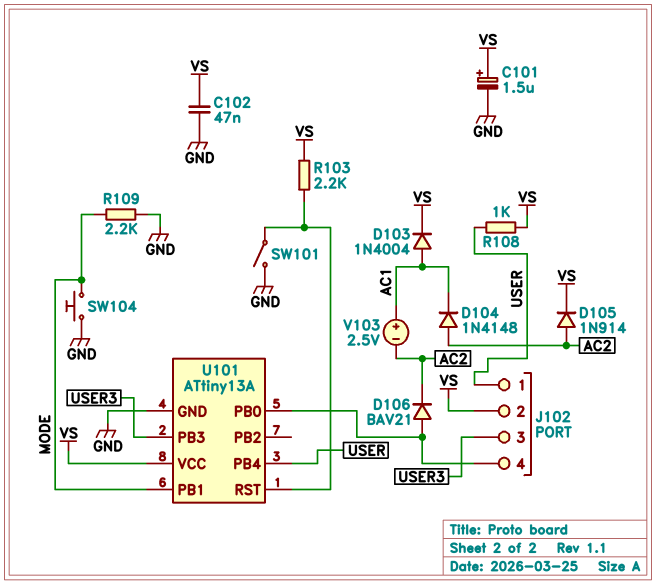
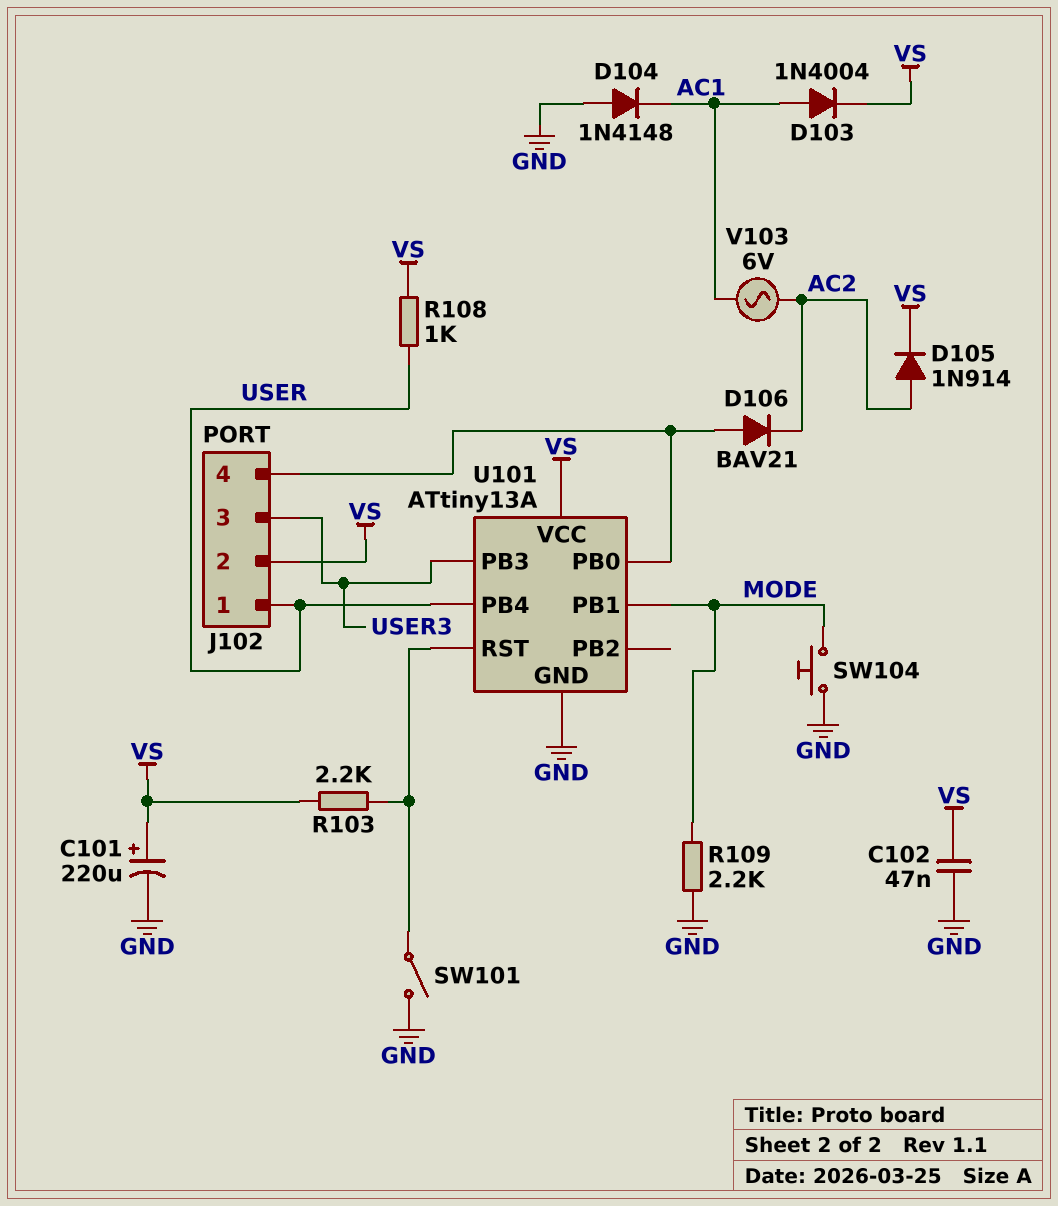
C101: 1.5uF (plus VS, minus GND) -> 220uF (plus VS, minus GND)
D104: diode 1N4148 (A AC2, K AC1) -> diode 1N4148 (A GND, K AC1)
V103: 2.5V (plus AC1, minus AC2) -> AC 6V (AC1, AC2)

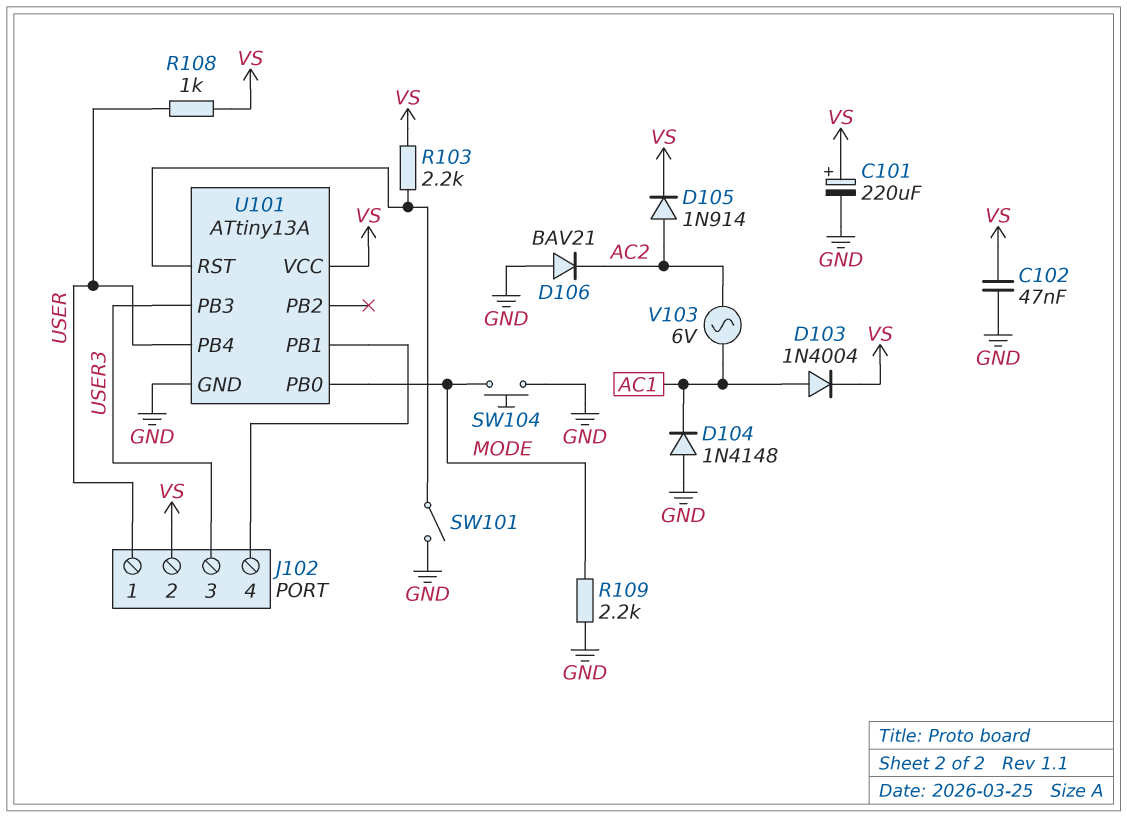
D106: diode BAV21 (A J102/4, K AC2) -> diode BAV21 (A GND, K AC2)
U101 pin PB0: J102/4 -> MODE
U101 pin PB1: MODE -> J102/4

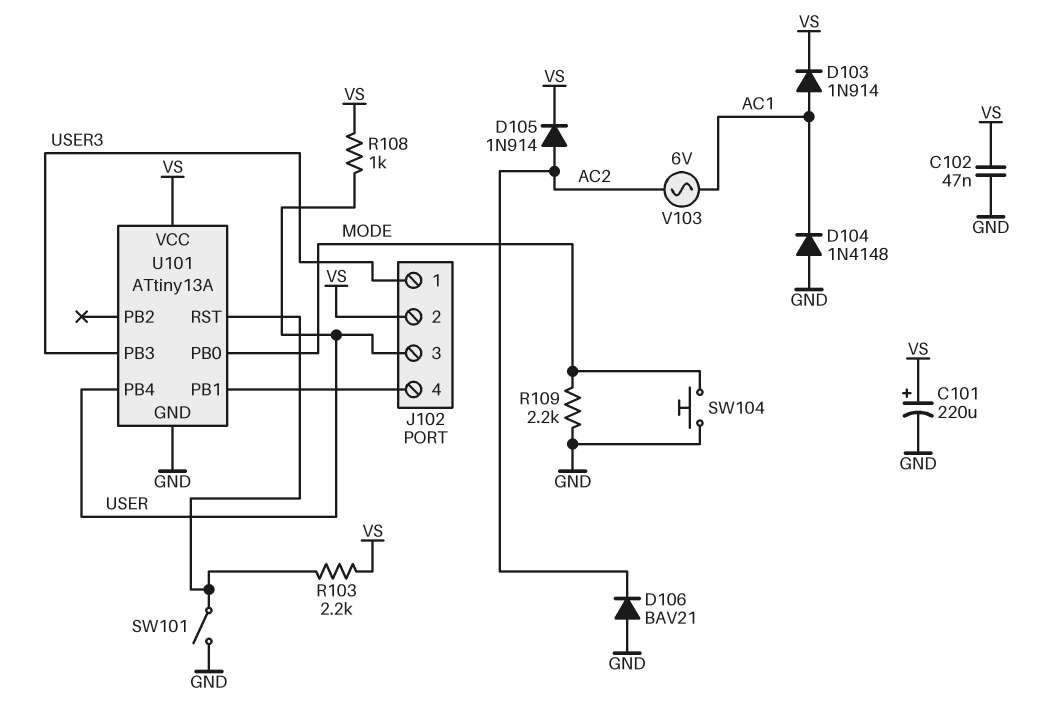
D103: diode 1N4004 (A AC1, K VS) -> diode 1N914 (A AC1, K VS)
J102 pin 1: USER -> USER3
J102 pin 3: USER3 -> USER

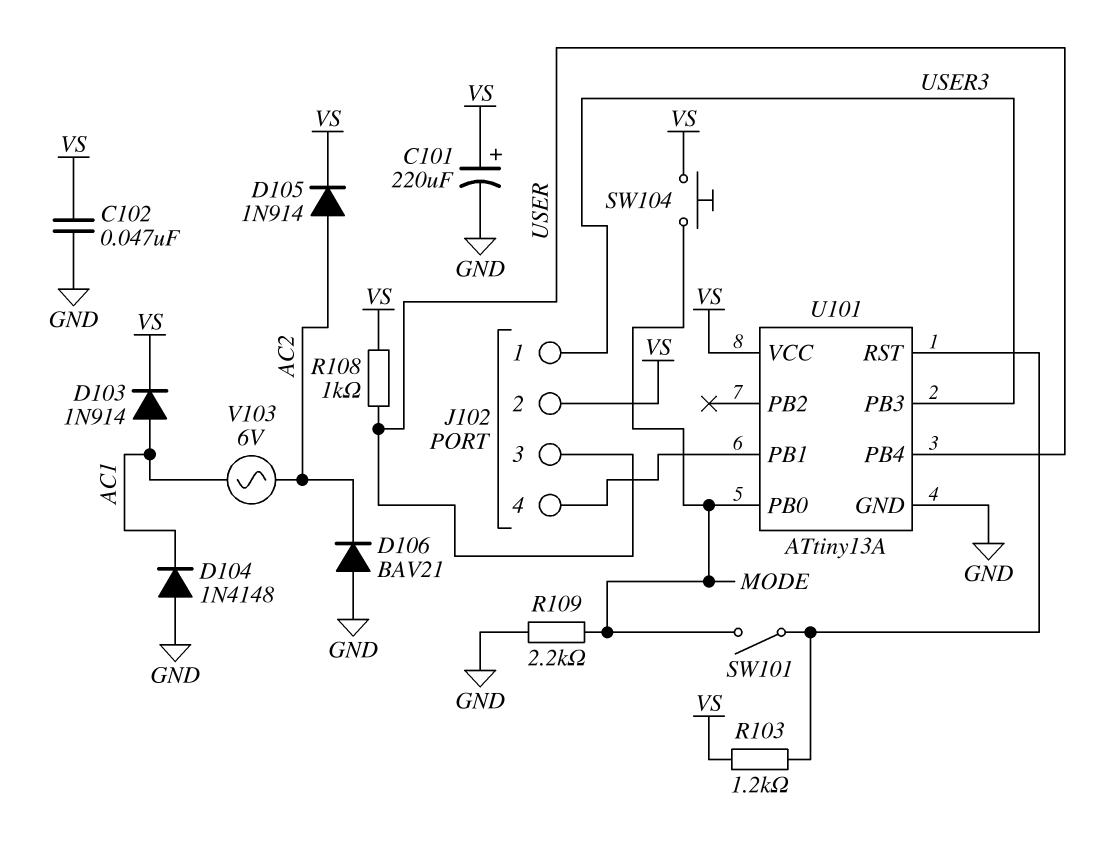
R103: 2.2k (U101/RST, VS) -> 1.2k (U101/RST, VS)
SW101: switch (GND, U101/RST) -> switch (MODE, U101/RST)
SW104: button (GND, MODE) -> button (MODE, VS)

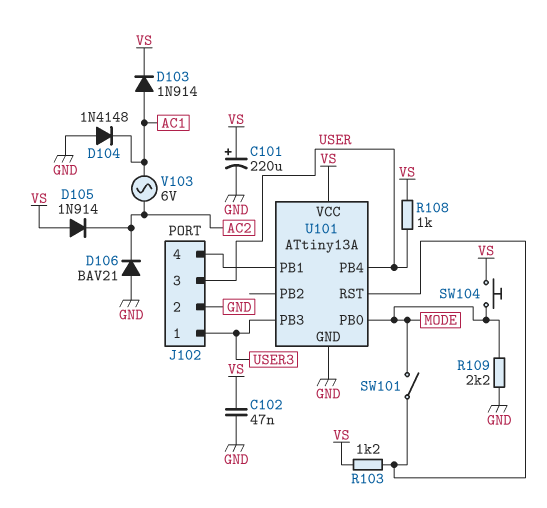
D105: diode 1N914 (A AC2, K VS) -> diode 1N914 (A VS, K AC2)
J102 pin 2: VS -> GND

